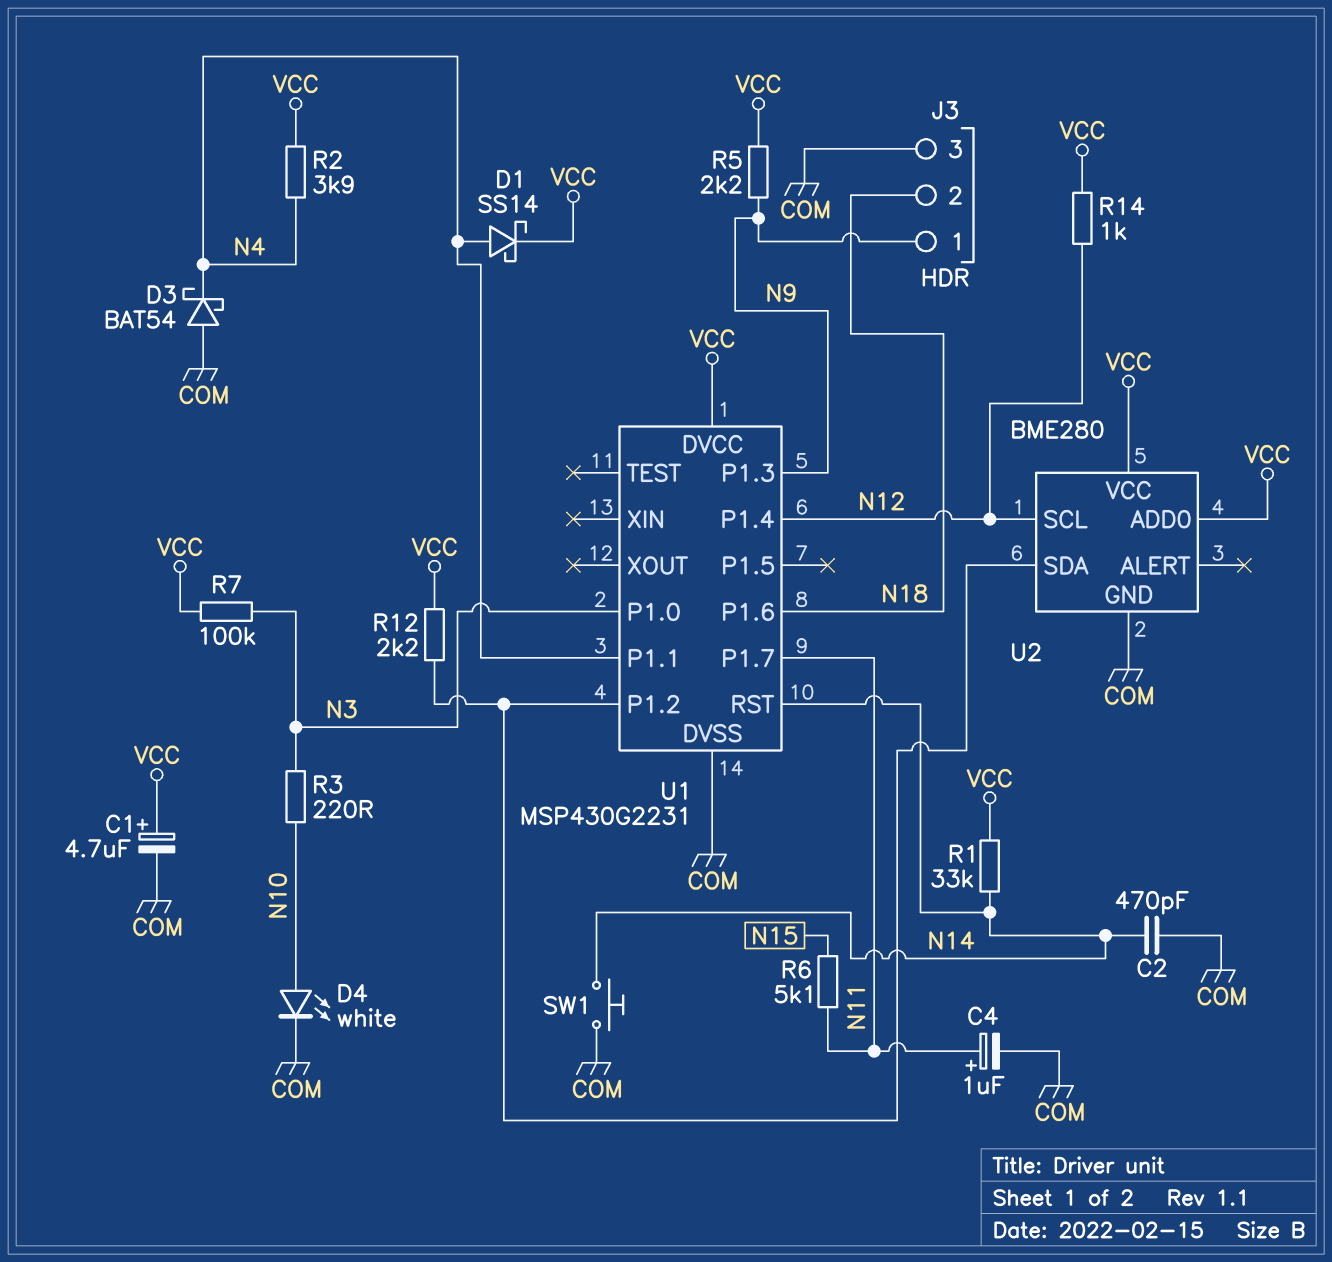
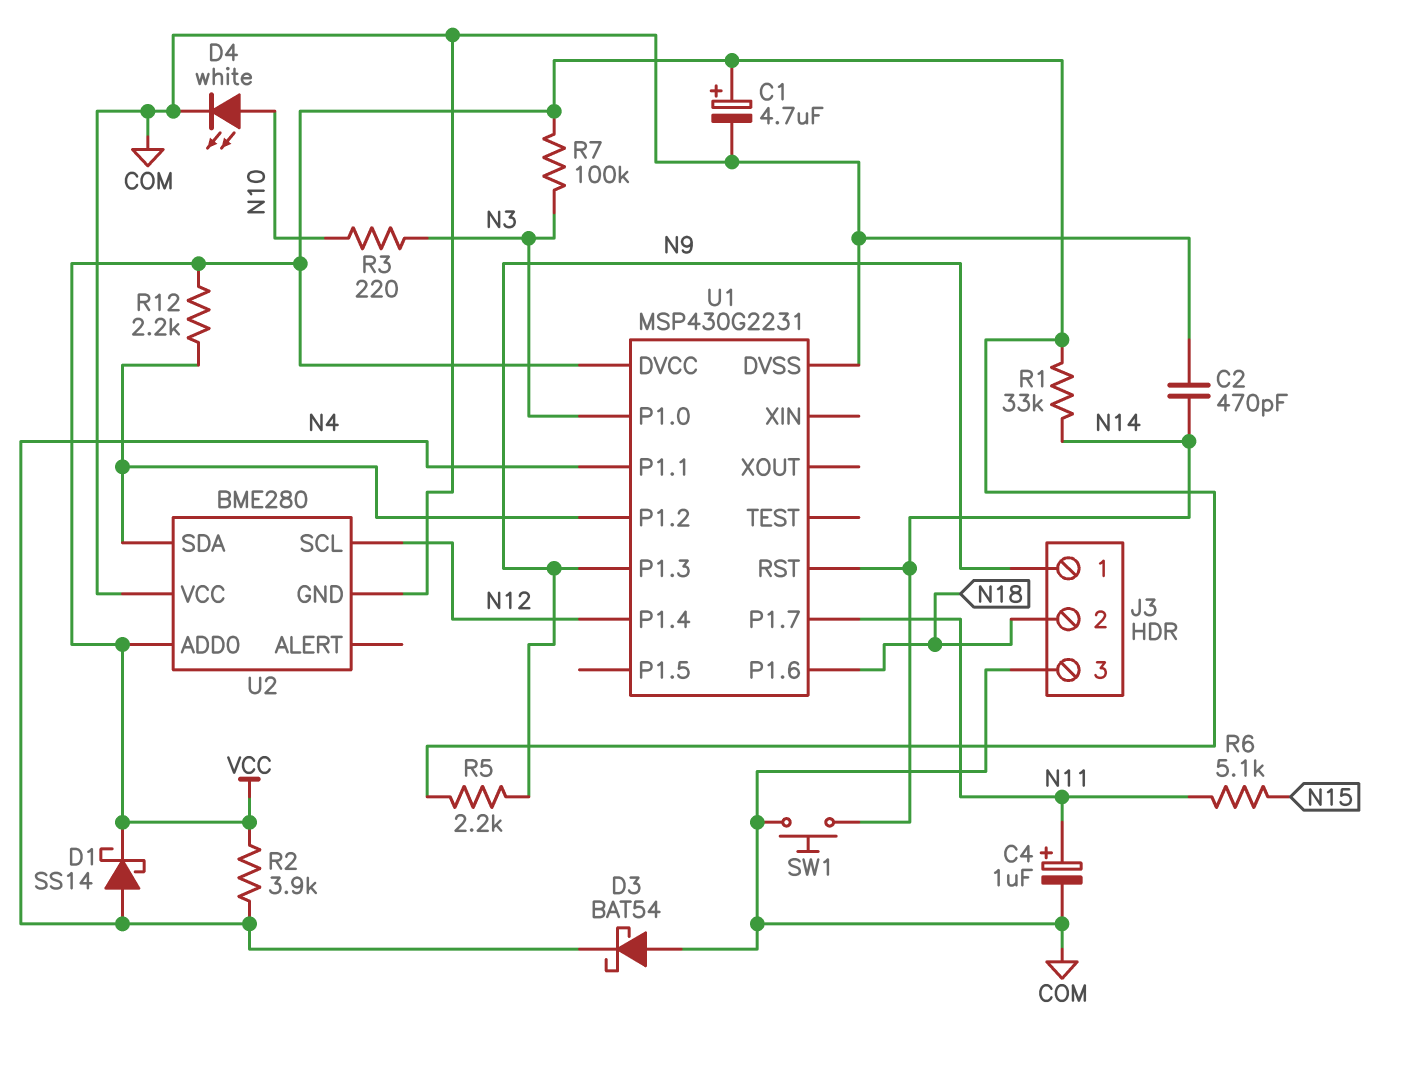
R14: 1k (N12, VCC) -> none
U2 pin VCC: VCC -> COM

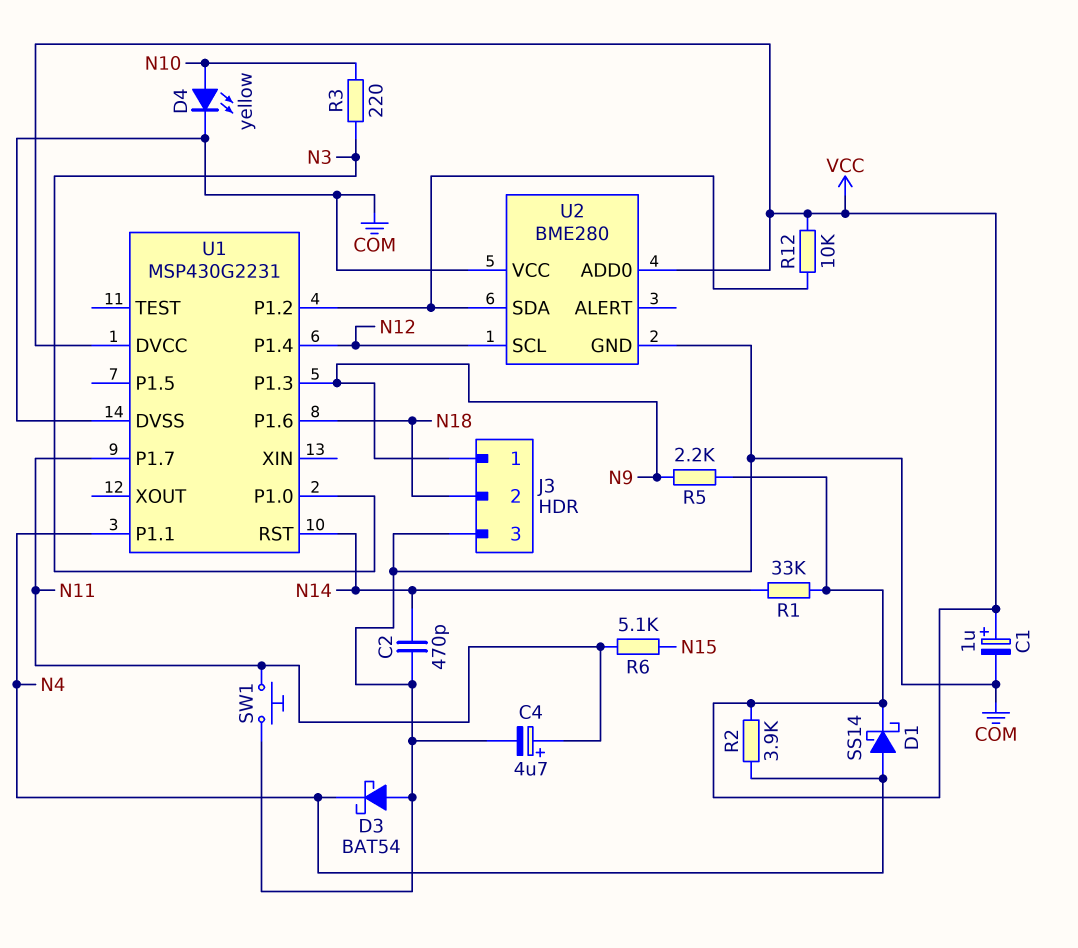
C1: 4.7uF (plus VCC, minus COM) -> 1uF (plus VCC, minus COM)
C4: 1uF (plus N11, minus COM) -> 4.7uF (plus N11, minus COM)
D4: LED white (A N10, K COM) -> LED yellow (A N10, K COM)
R7: 100k (N3, VCC) -> none
R12: 2.2k (U1/P1.2, VCC) -> 10k (U1/P1.2, VCC)
SW1: button (COM, N14) -> button (COM, N11)

